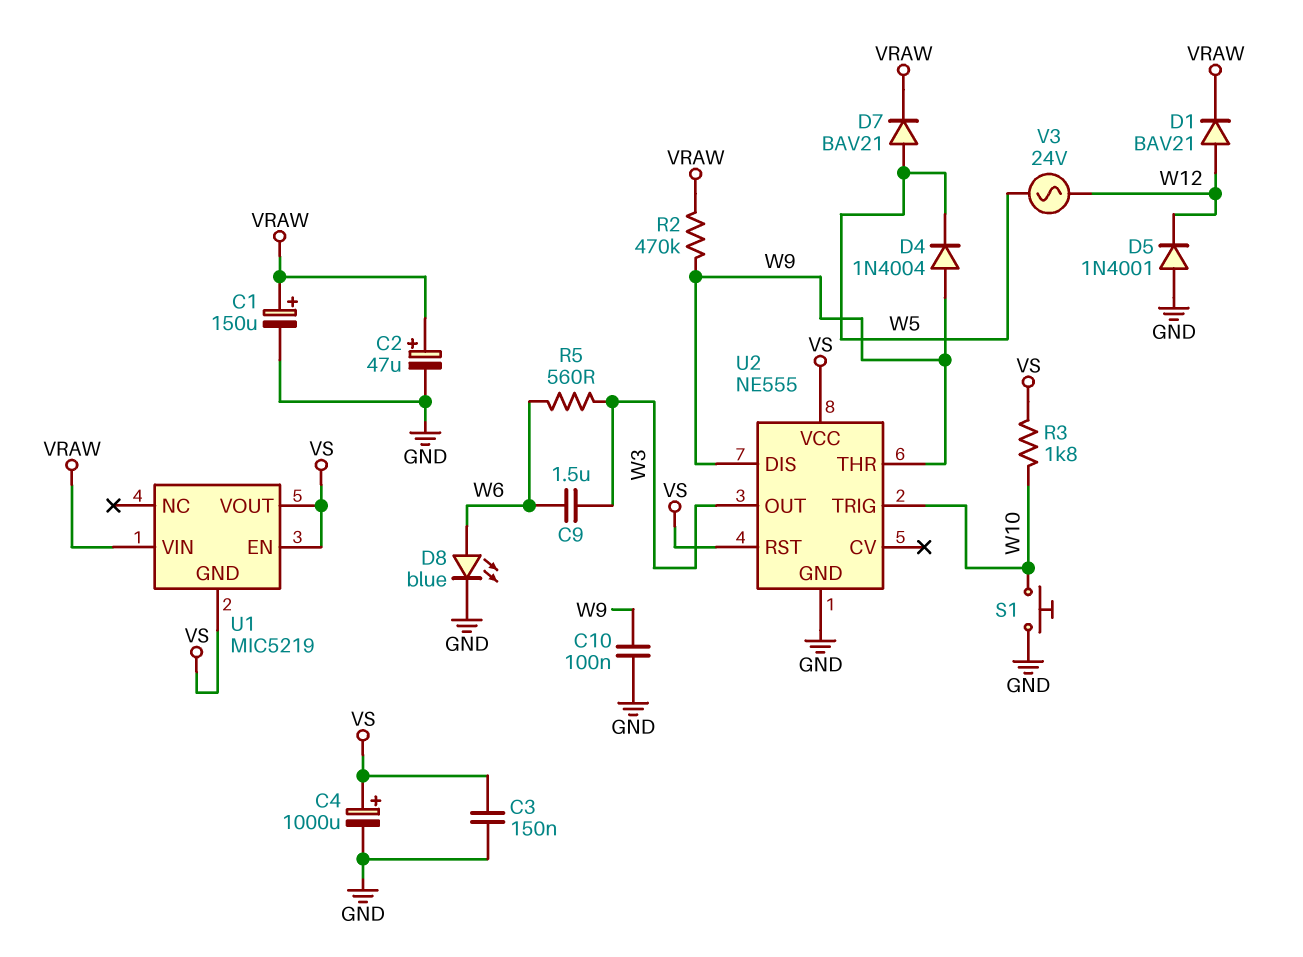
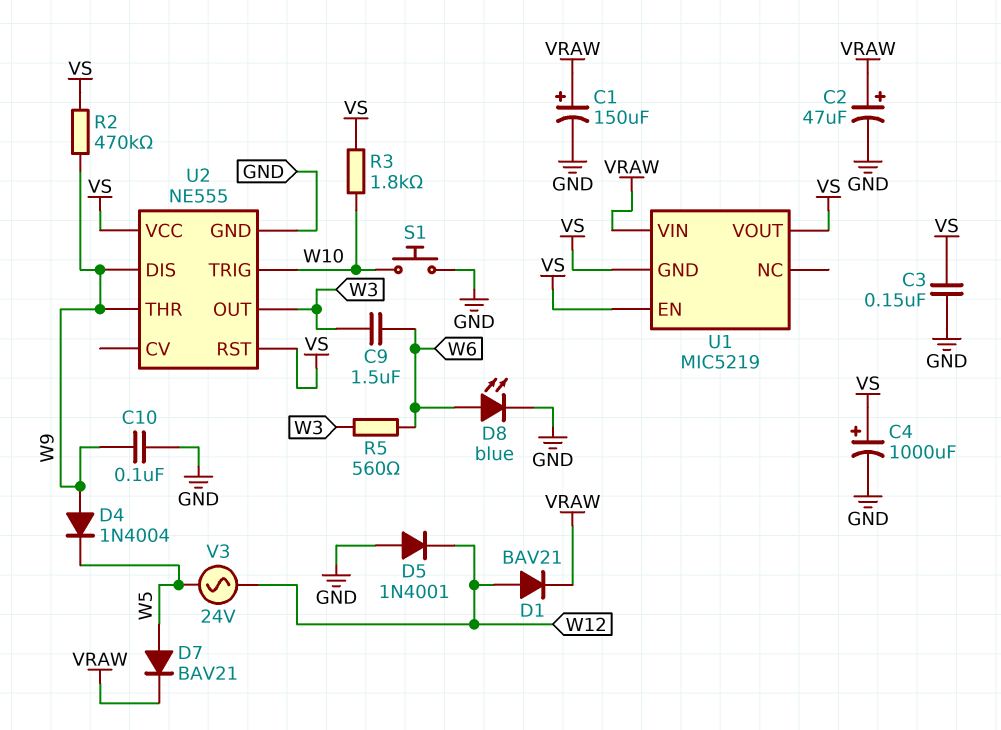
R2: 470k (VRAW, W9) -> 470k (VS, W9)

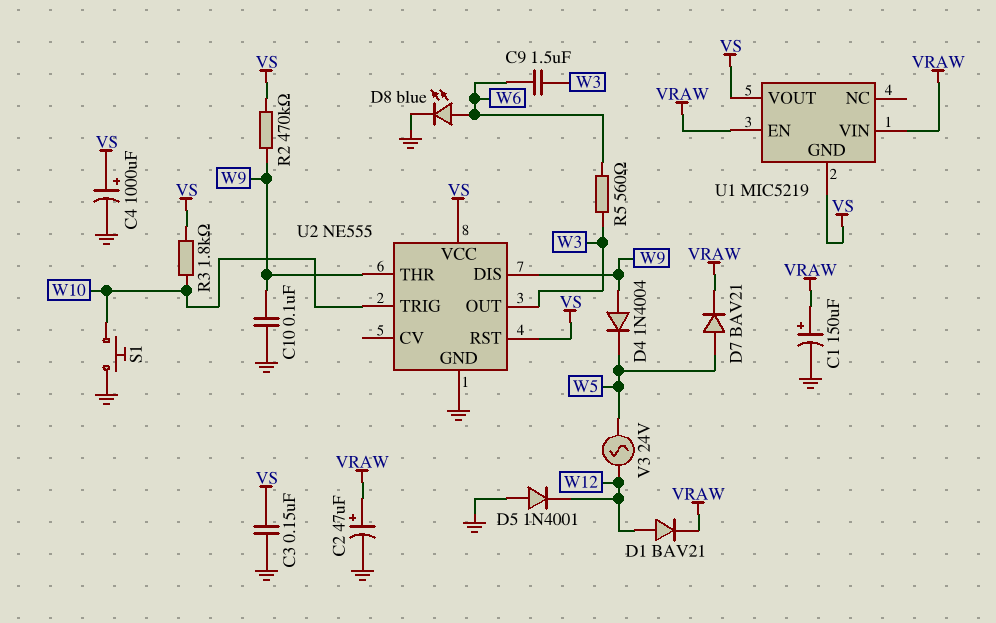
U1 pin EN: VS -> VRAW

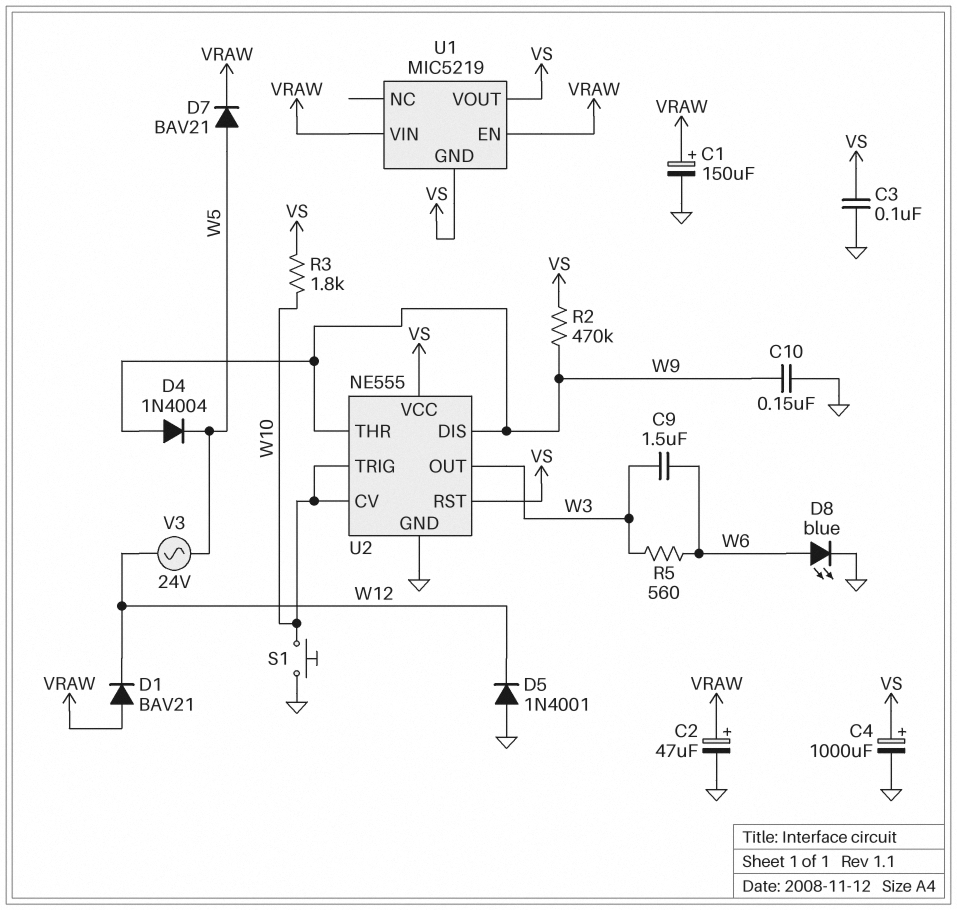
C3: 150nF (GND, VS) -> 100nF (GND, VS)
C10: 100nF (GND, W9) -> 150nF (GND, W9)
D1: diode BAV21 (A W12, K VRAW) -> diode BAV21 (A VRAW, K W12)
U2 pin CV: none -> W10

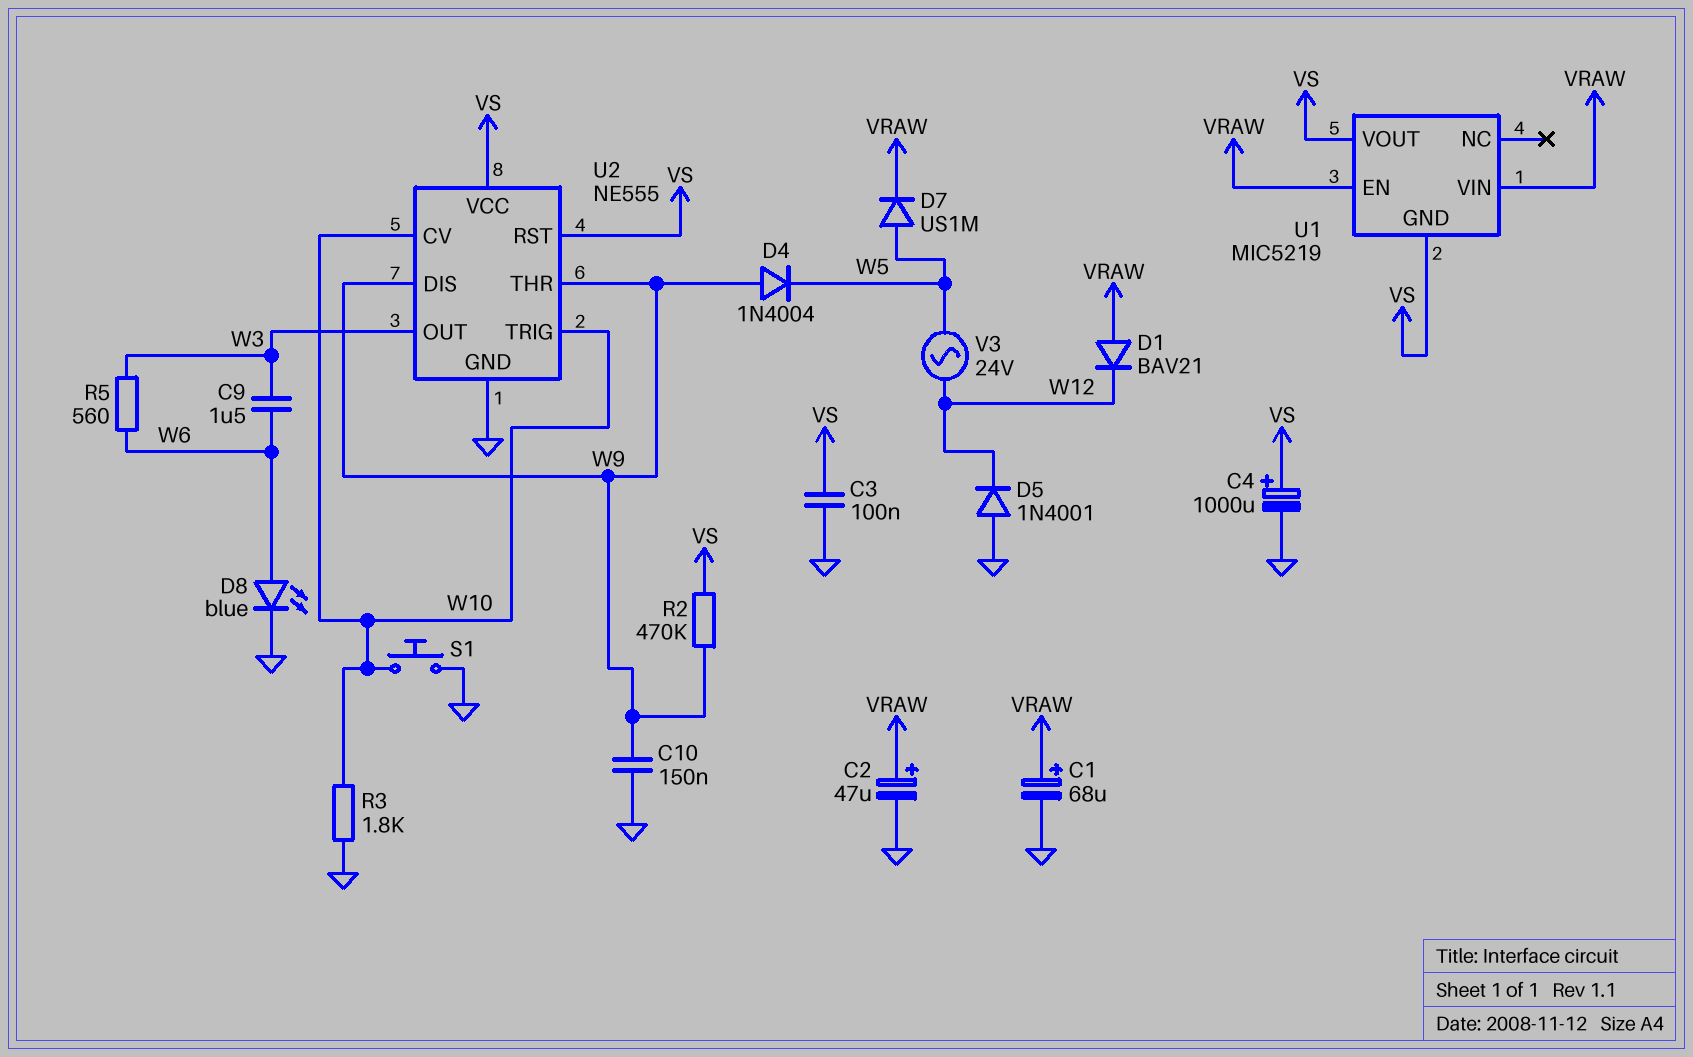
C1: 150uF (plus VRAW, minus GND) -> 68uF (plus VRAW, minus GND)
D7: diode BAV21 (A W5, K VRAW) -> diode US1M (A W5, K VRAW)
R3: 1.8k (VS, W10) -> 1.8k (GND, W10)

